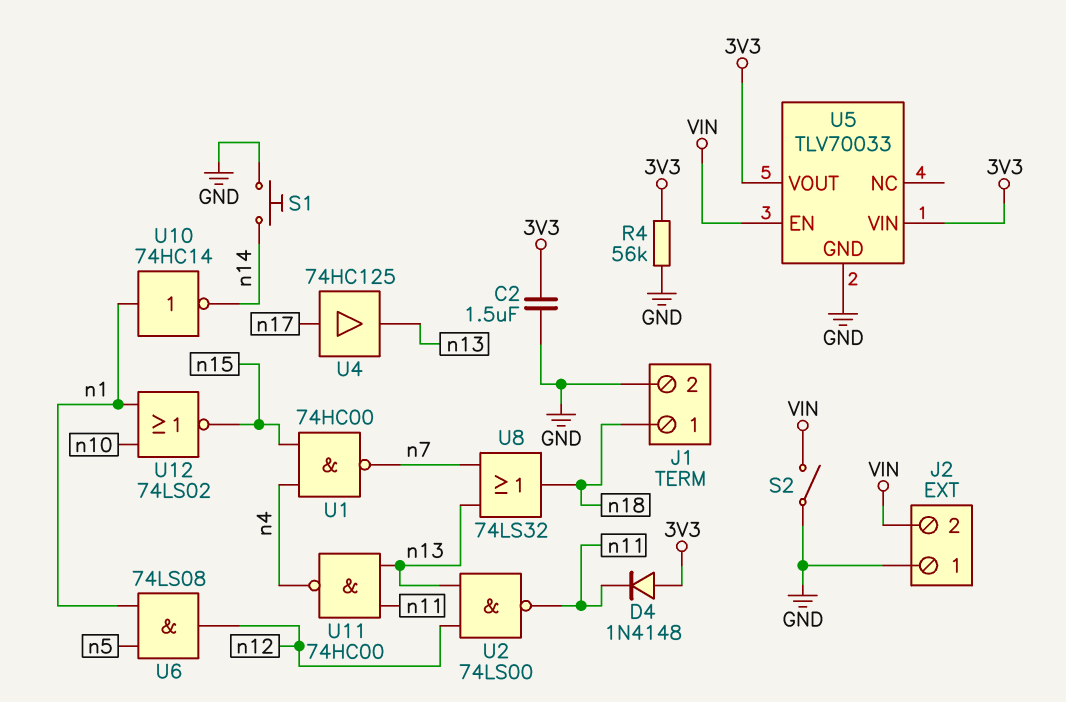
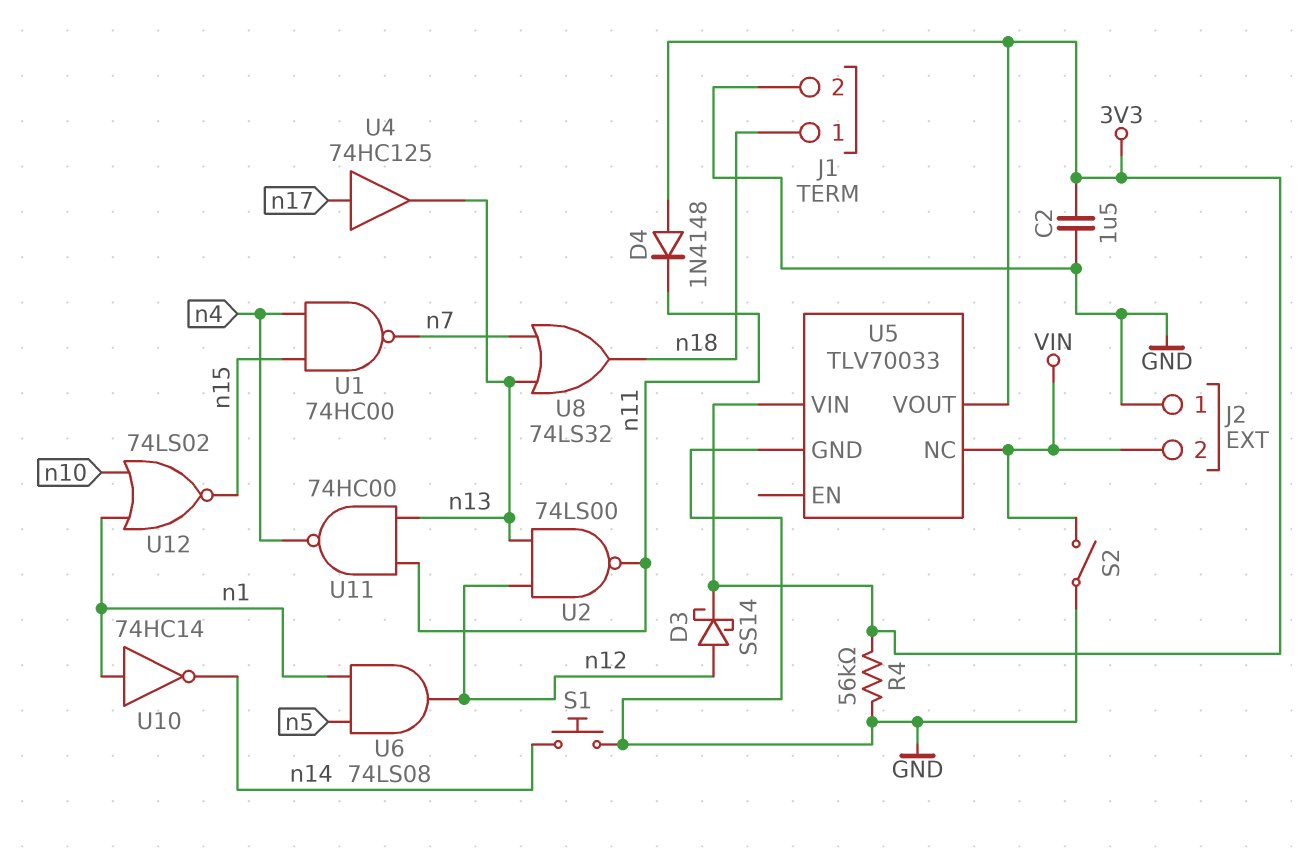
D3: none -> schottky SS14 (A n12, K 3V3)
U5 pin EN: VIN -> none
U5 pin NC: none -> VIN

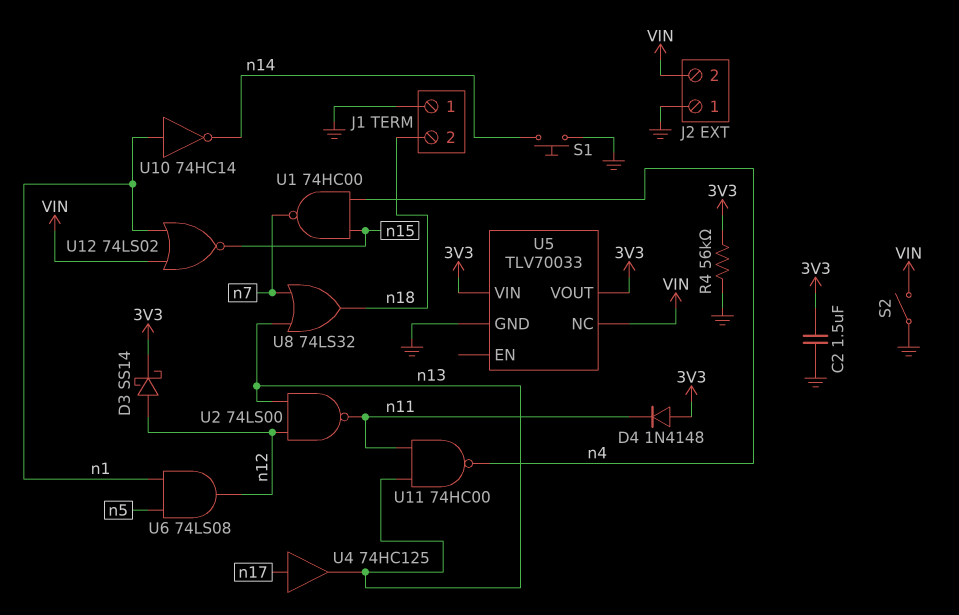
J1 pin 1: n18 -> GND
J1 pin 2: GND -> n18
U12: NOR 74LS02 (in n1, in n10, out n15) -> NOR 74LS02 (in VIN, in n1, out n15)

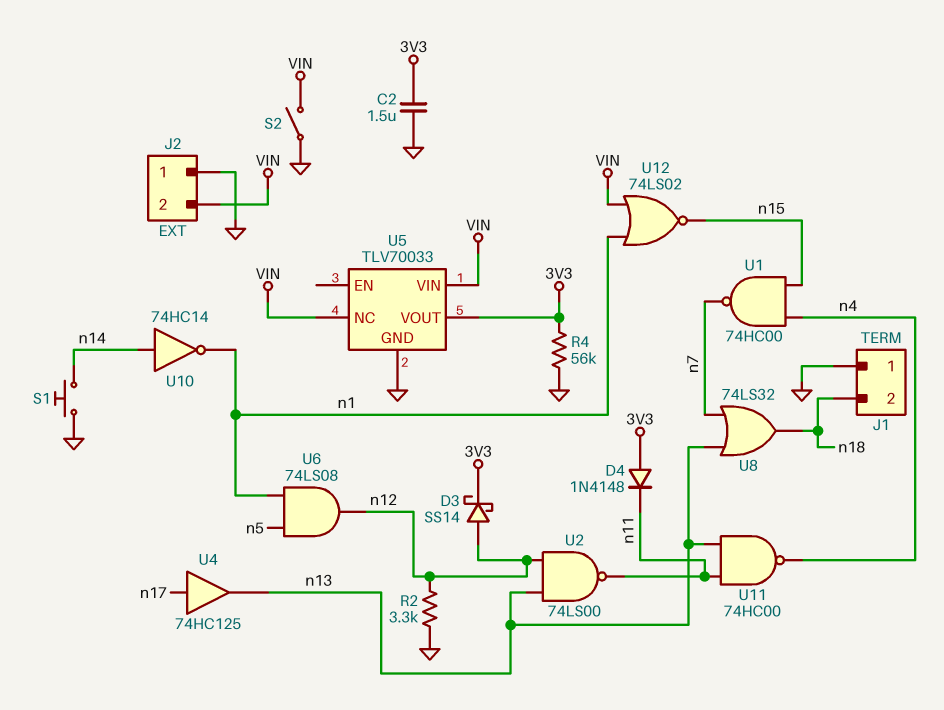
R2: none -> 3.3k (GND, n12)
U5 pin VIN: 3V3 -> VIN
U10: NOT 74HC14 (in n1, out n14) -> NOT 74HC14 (in n14, out n1)

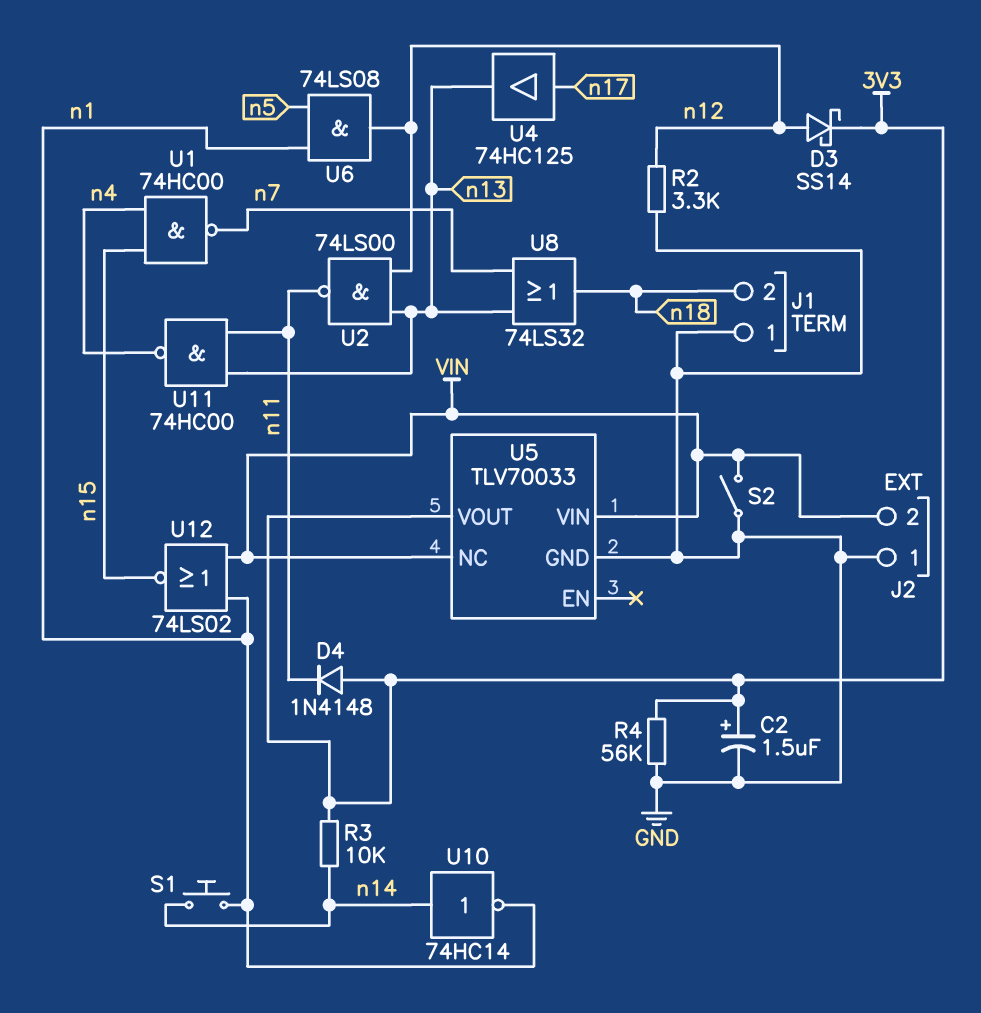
C2: 1.5uF (3V3, GND) -> 1.5uF (plus 3V3, minus GND)
R3: none -> 10k (3V3, n14)
S1: button (GND, n14) -> button (n1, n14)

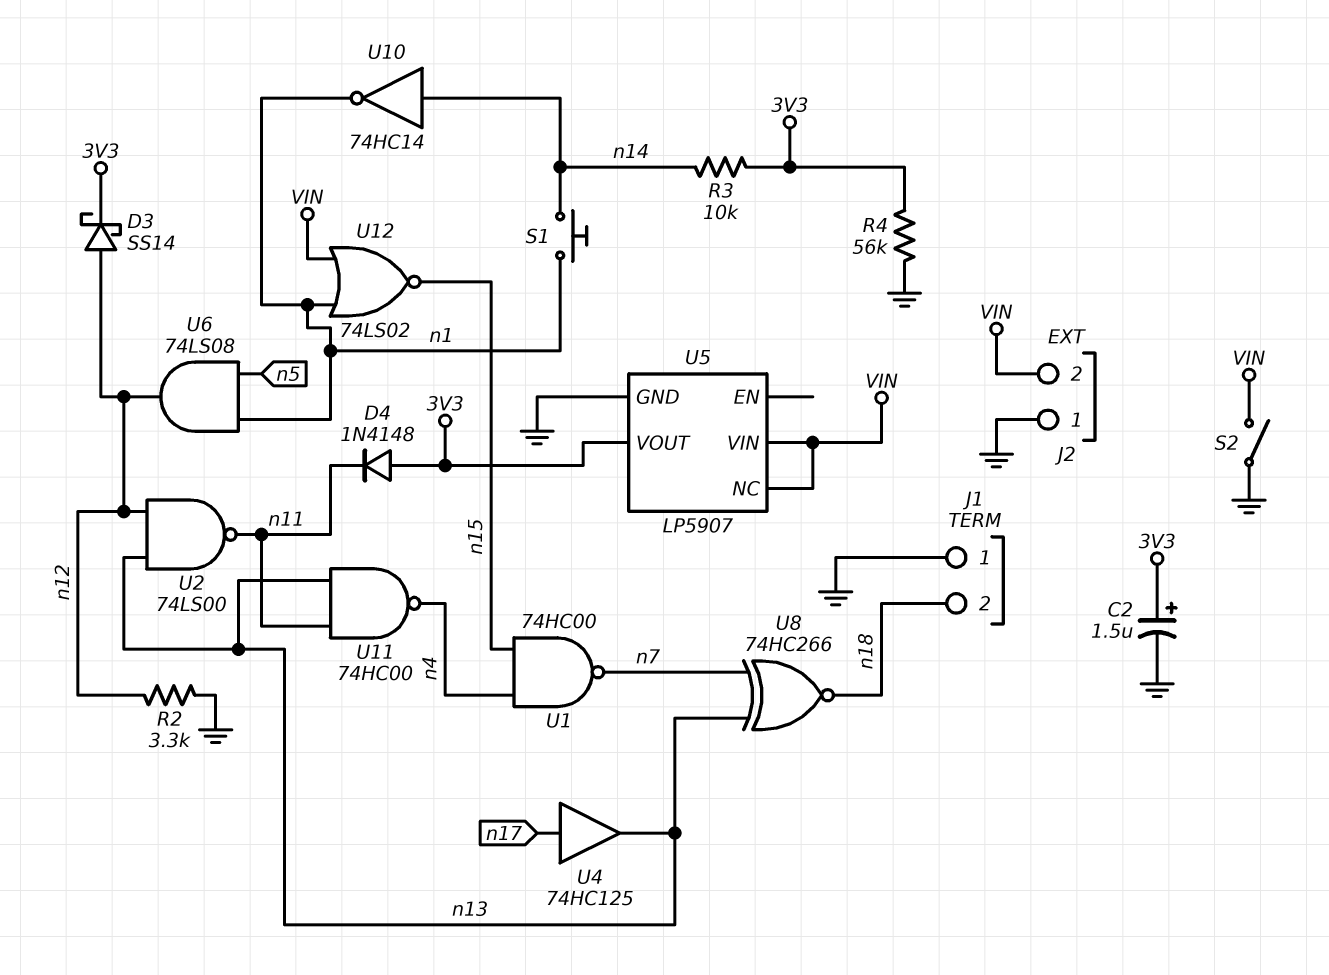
U5: TLV70033 -> LP5907
U8: OR 74LS32 (in n7, in n13, out n18) -> XNOR 74HC266 (in n7, in n13, out n18)

